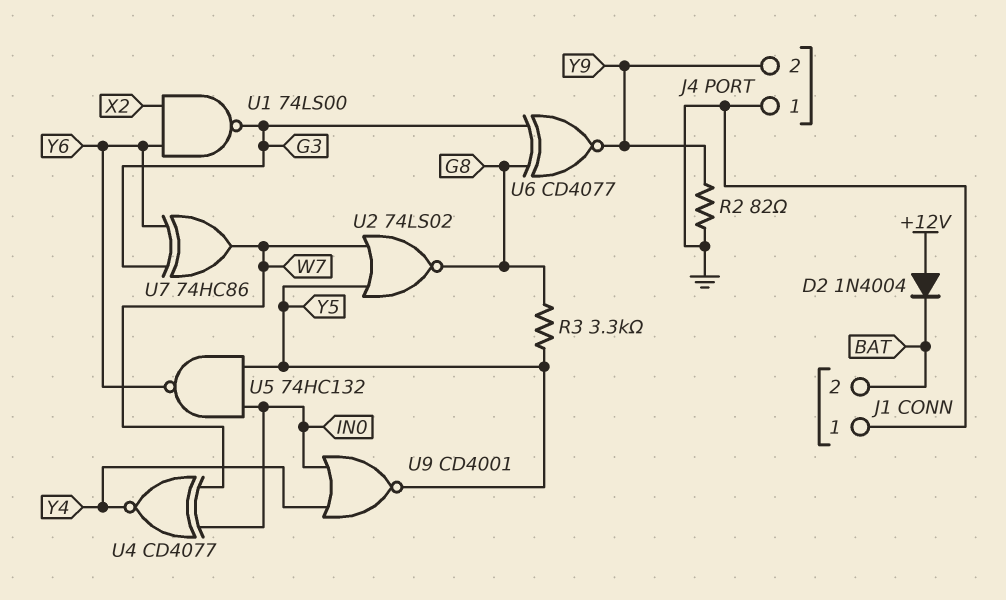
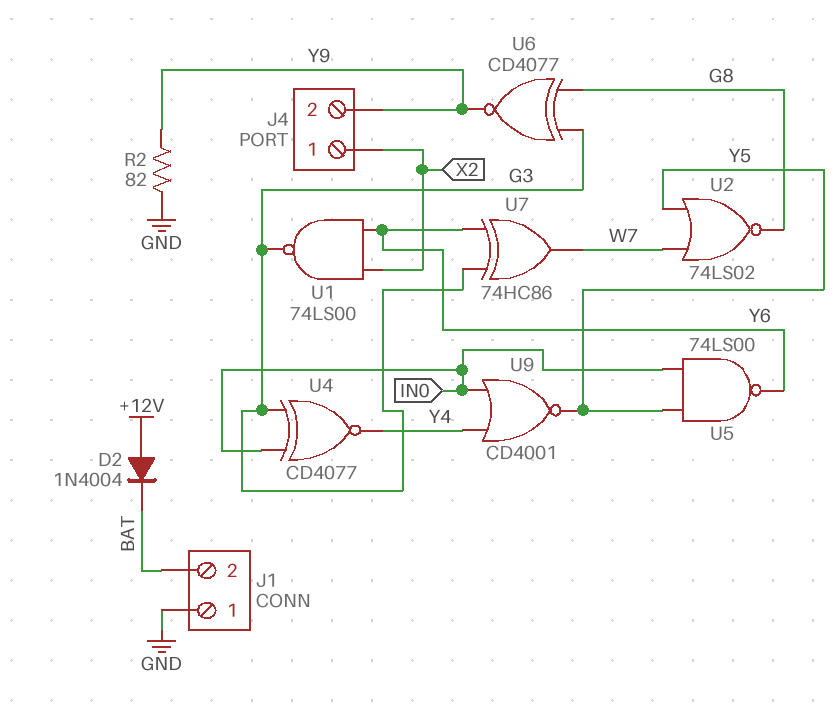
J4 pin 1: GND -> X2
R3: 3.3k (G8, Y5) -> none
U4: XNOR CD4077 (in IN0, in W7, out Y4) -> XNOR CD4077 (in G3, in IN0, out Y4)
U5: NAND 74HC132 (in IN0, in Y5, out Y6) -> NAND 74LS00 (in IN0, in Y5, out Y6)

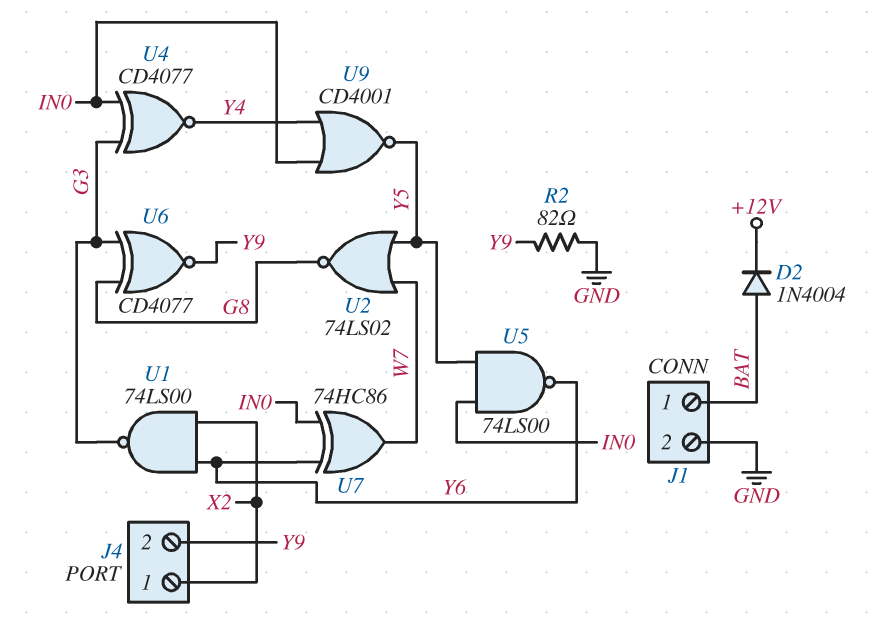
D2: diode 1N4004 (A +12V, K BAT) -> diode 1N4004 (A BAT, K +12V)
J1 pin 1: GND -> BAT
J1 pin 2: BAT -> GND
U7: XOR 74HC86 (in G3, in Y6, out W7) -> XOR 74HC86 (in IN0, in Y6, out W7)

